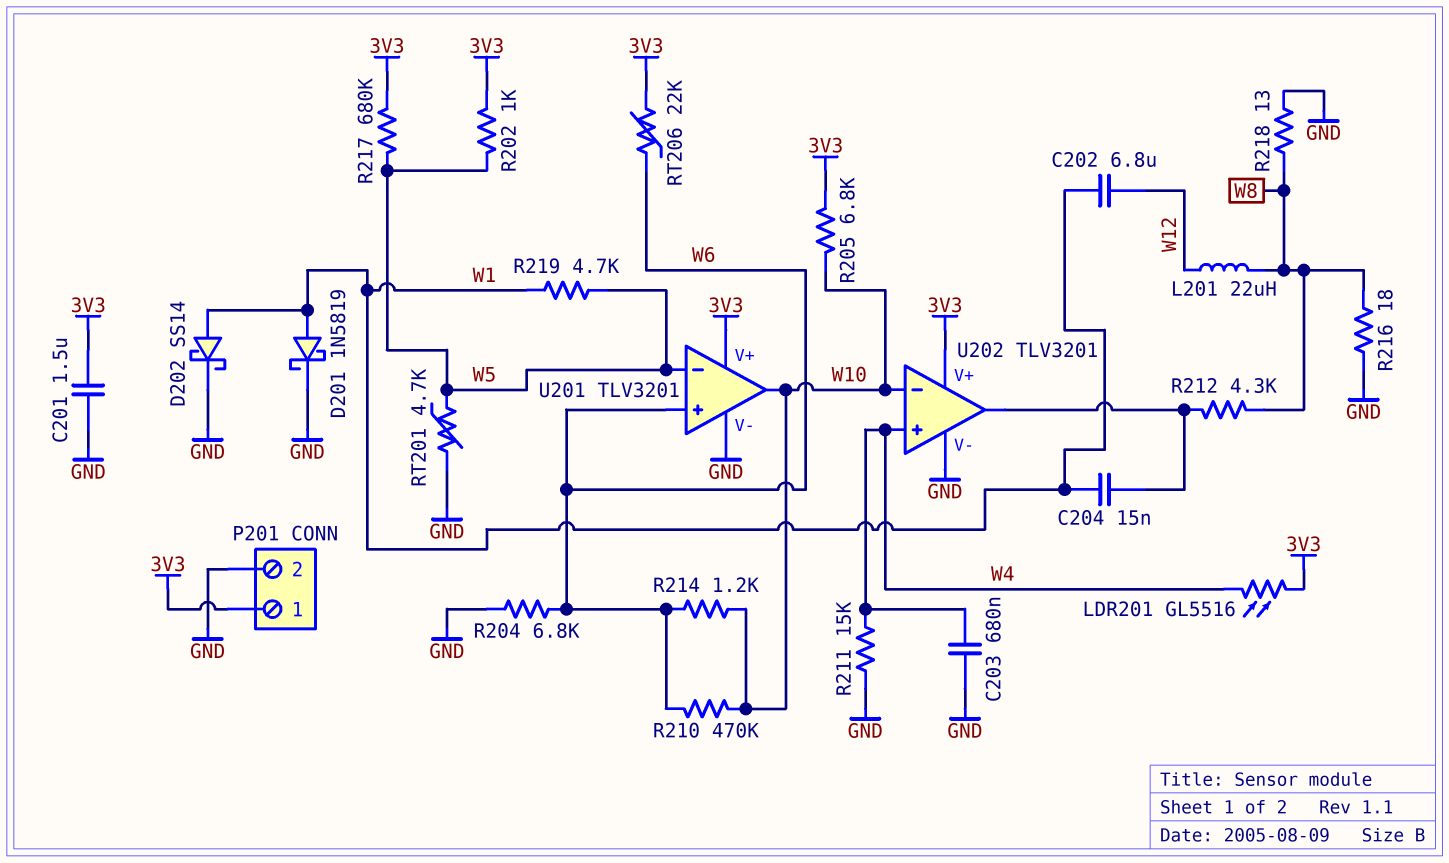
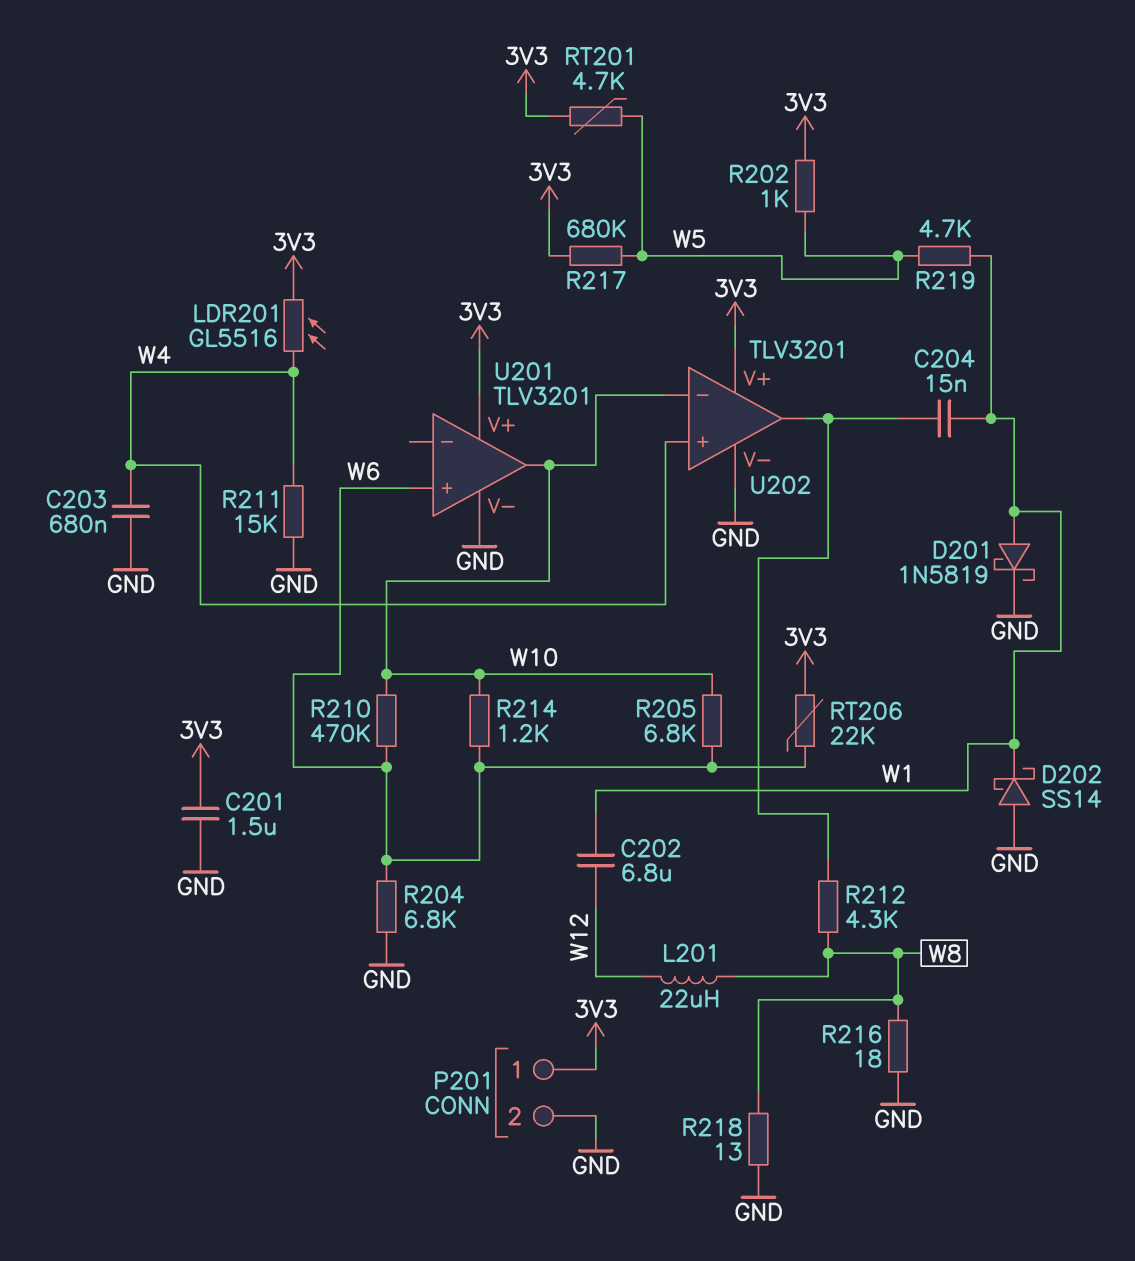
D202: schottky SS14 (A W1, K GND) -> schottky SS14 (A GND, K W1)
R205: 6.8k (3V3, W10) -> 6.8k (W6, W10)
RT201: 4.7k (GND, W5) -> 4.7k (3V3, W5)
U201 pin in-: W5 -> none

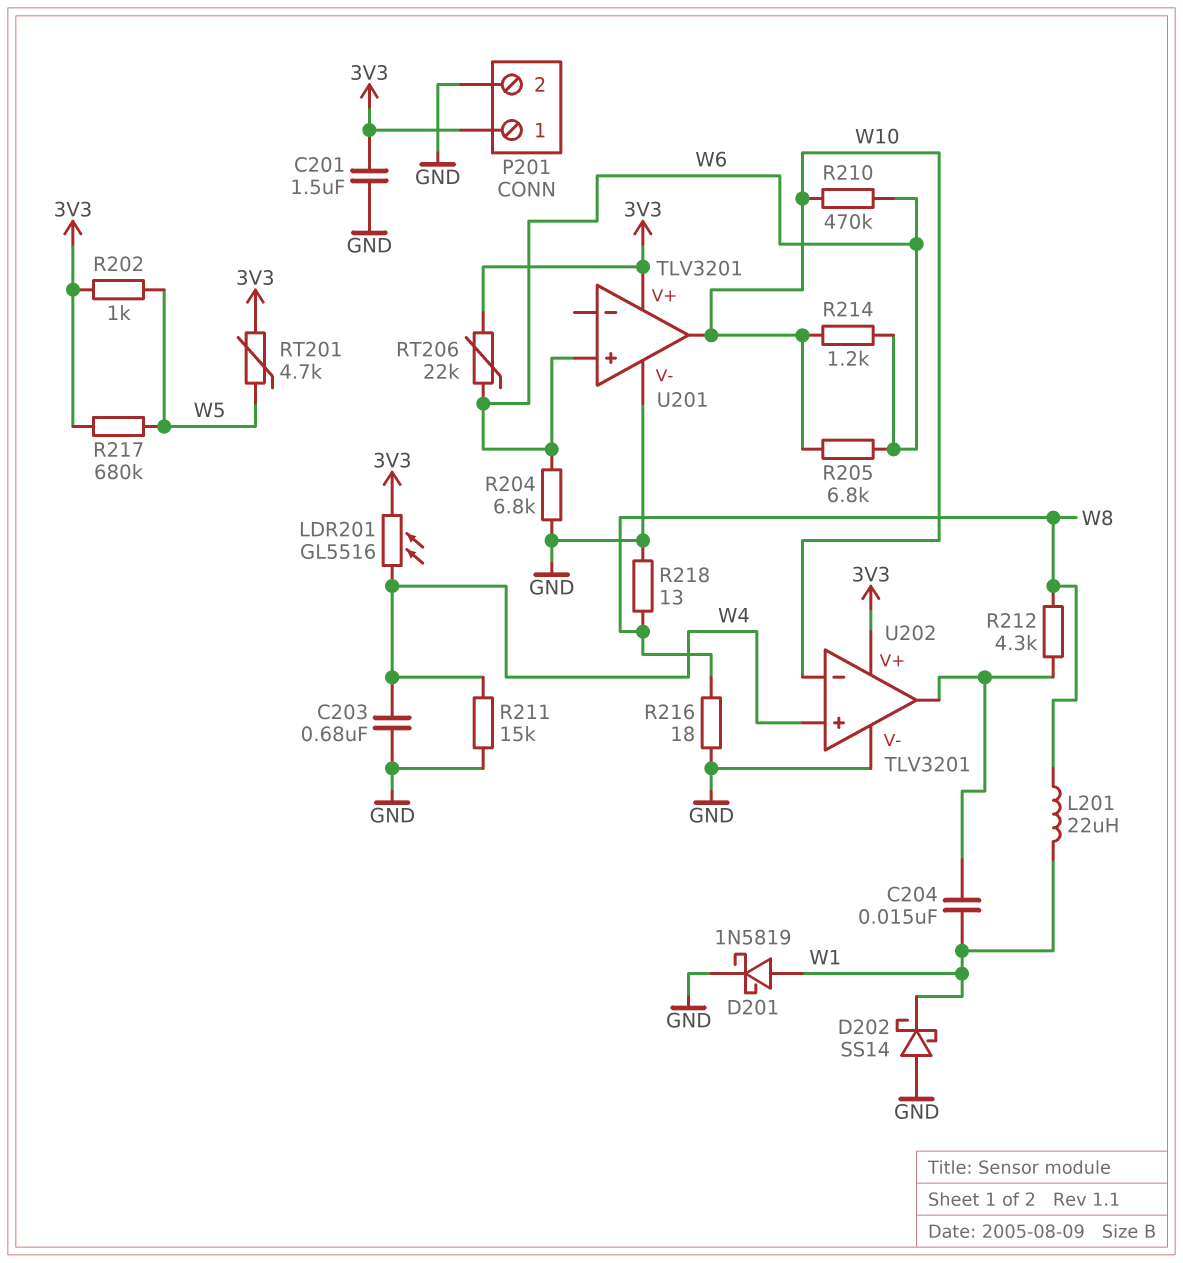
C202: 6.8uF (W1, W12) -> none
L201: 22uH (W8, W12) -> 22uH (W1, W8)
R219: 4.7k (W1, W5) -> none

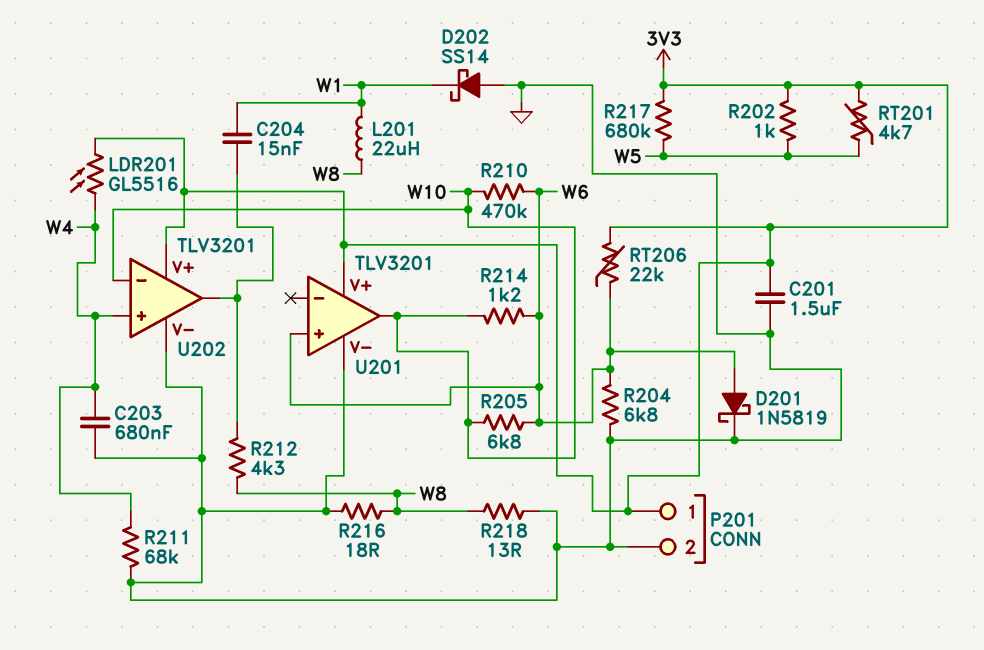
D201: schottky 1N5819 (A W1, K GND) -> schottky 1N5819 (A W6, K GND)
R211: 15k (GND, W4) -> 68k (GND, W4)

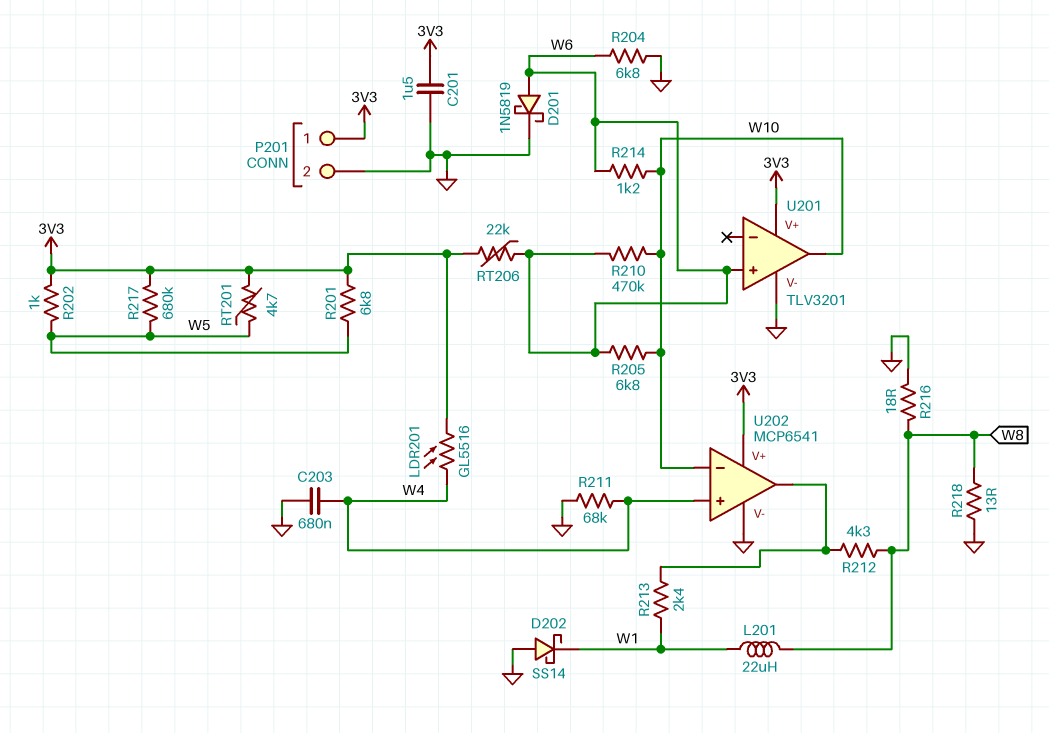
C204: 15nF (U202/out, W1) -> none
R201: none -> 6.8k (3V3, W5)
R213: none -> 2.4k (U202/out, W1)
U202: TLV3201 -> MCP6541

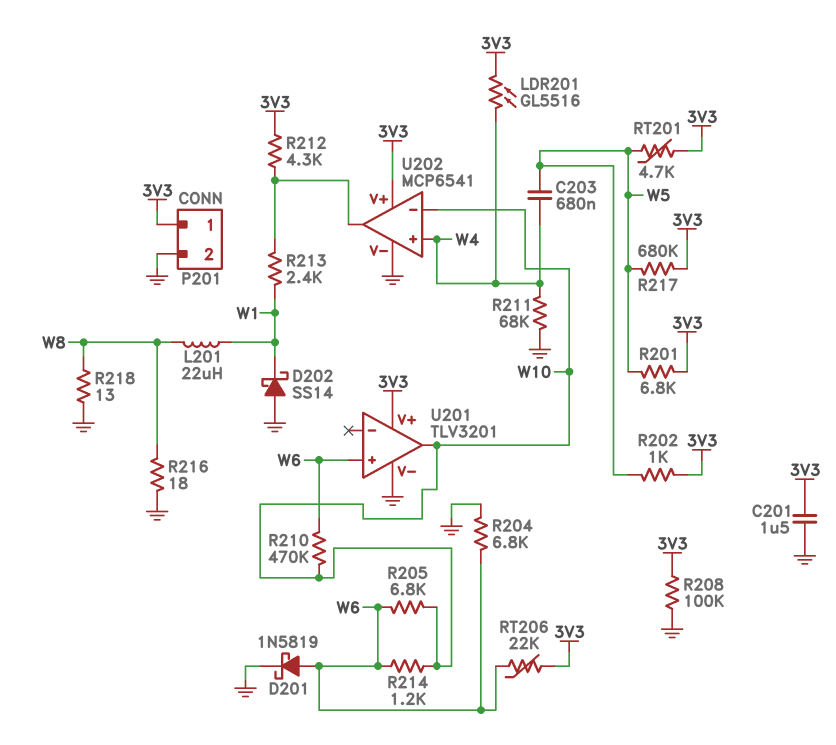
C203: 680nF (GND, W4) -> 680nF (W4, W5)
R208: none -> 100k (3V3, GND)
R212: 4.3k (U202/out, W8) -> 4.3k (3V3, U202/out)

